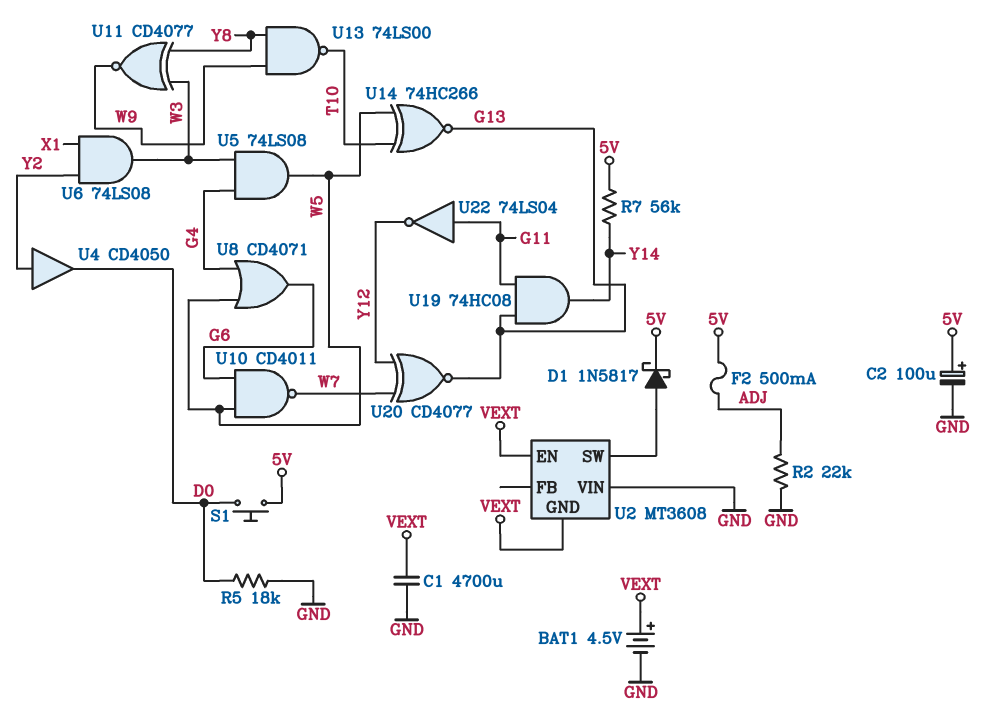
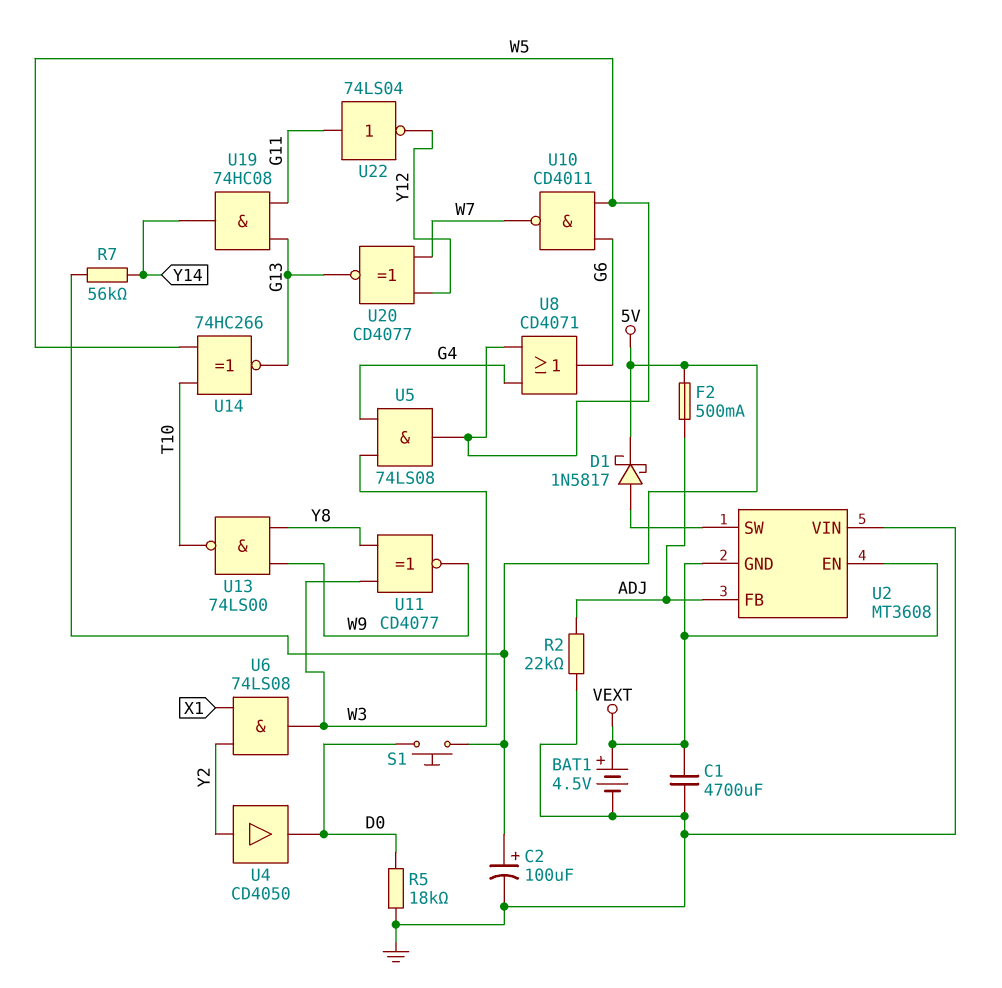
U2 pin FB: none -> ADJ

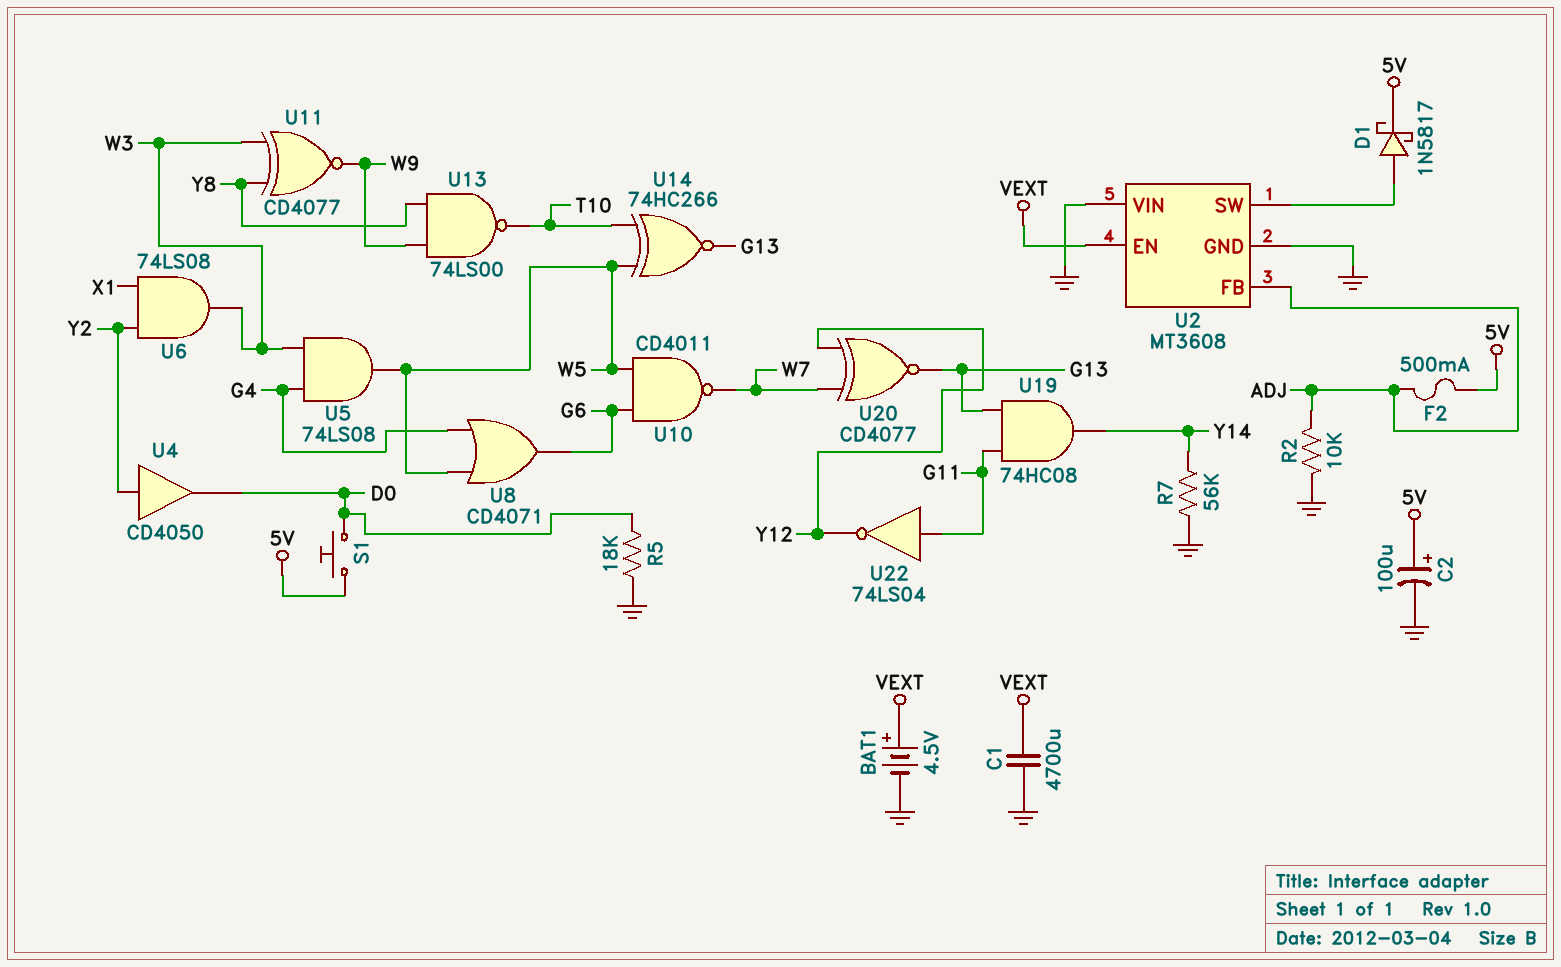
R2: 22k (ADJ, GND) -> 10k (ADJ, GND)
R7: 56k (5V, Y14) -> 56k (GND, Y14)
U2 pin GND: VEXT -> GND

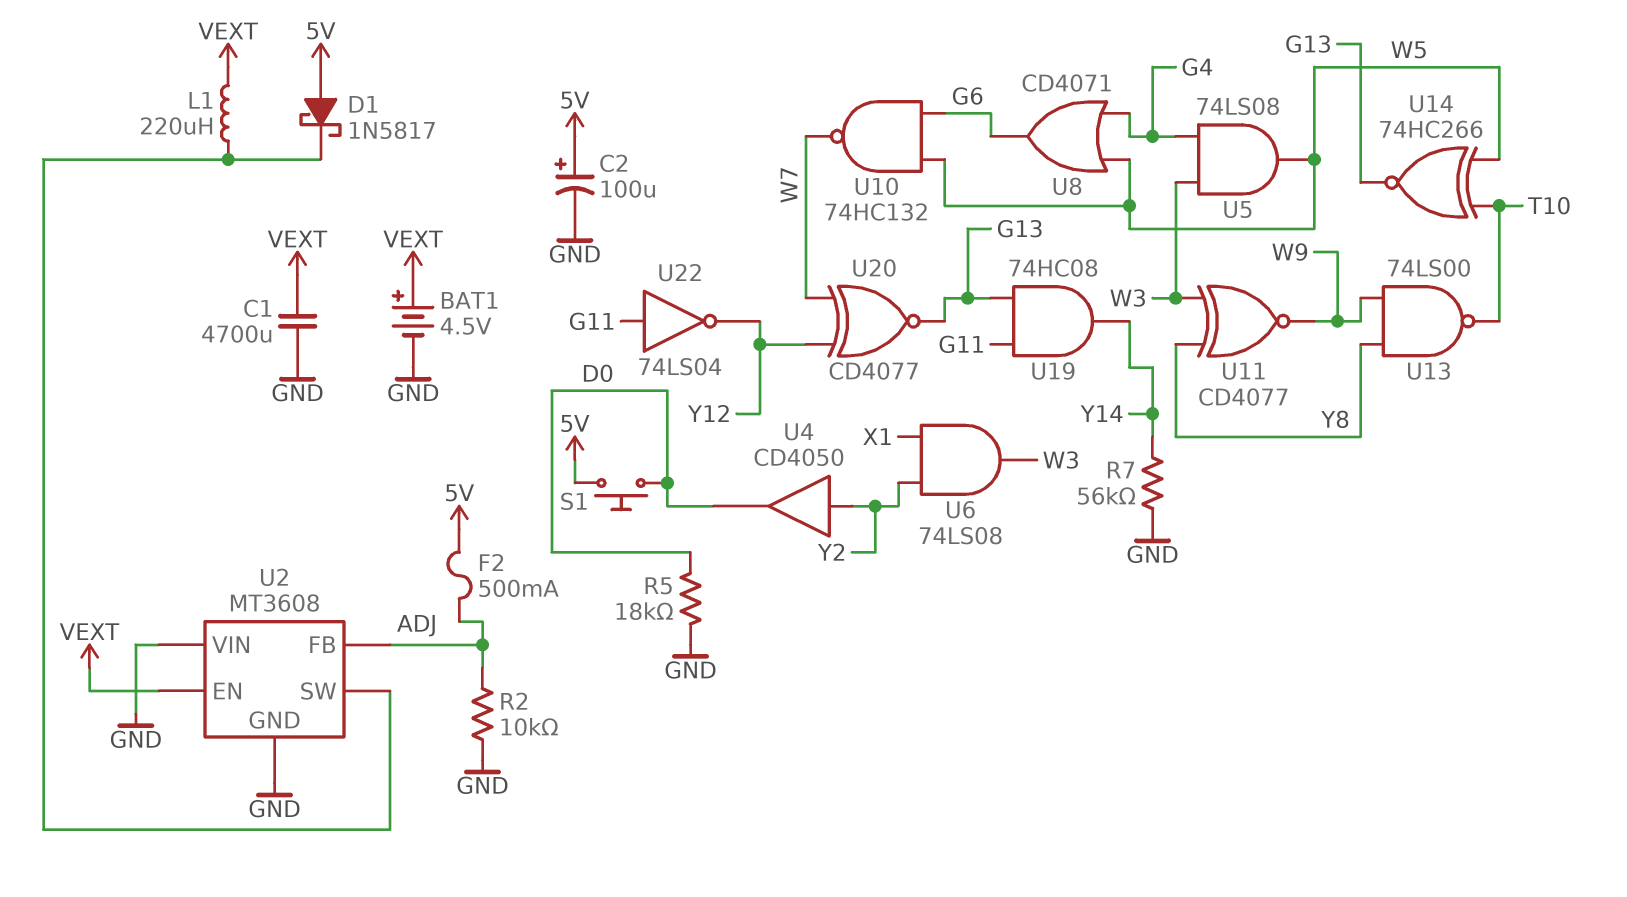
D1: schottky 1N5817 (A U2/SW, K 5V) -> schottky 1N5817 (A 5V, K U2/SW)
L1: none -> 220uH (U2/SW, VEXT)
U10: NAND CD4011 (in G6, in W5, out W7) -> NAND 74HC132 (in G6, in W5, out W7)

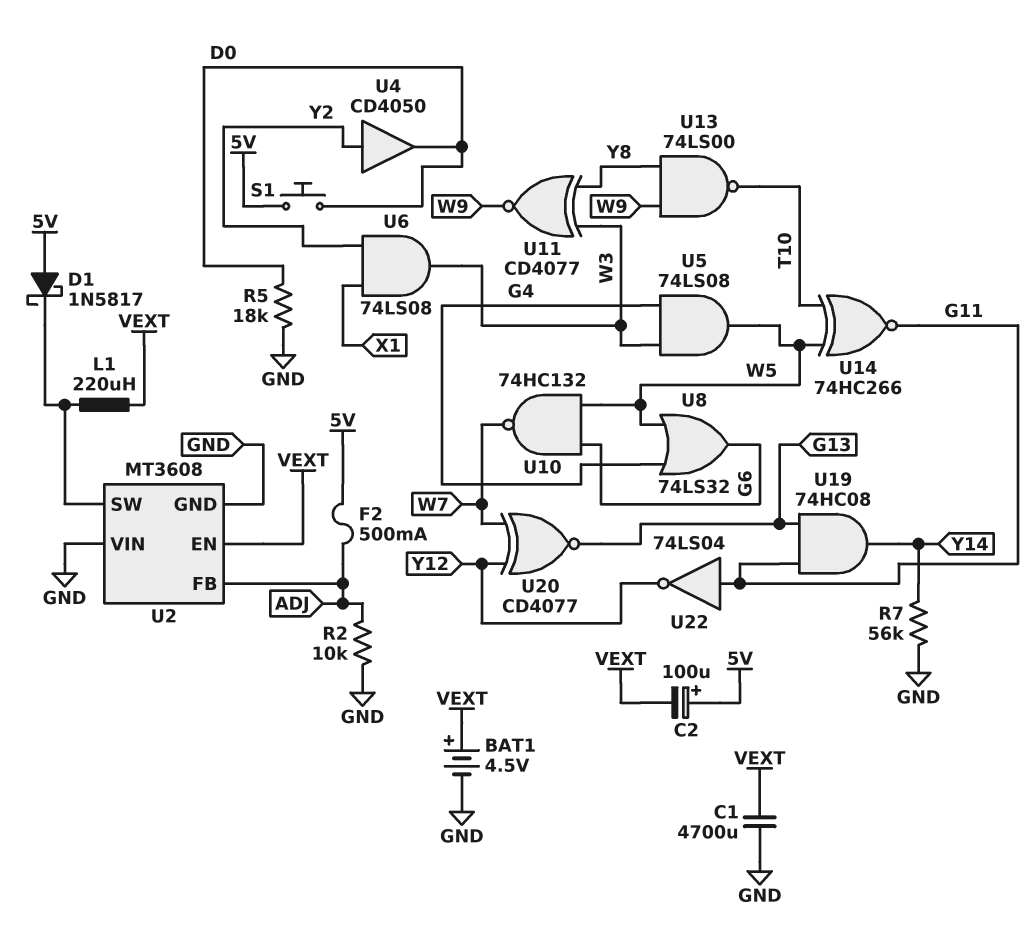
C2: 100uF (plus 5V, minus GND) -> 100uF (plus 5V, minus VEXT)
U8: OR CD4071 (in G4, in W5, out G6) -> OR 74LS32 (in G4, in W5, out G6)
U14: XNOR 74HC266 (in T10, in W5, out G13) -> XNOR 74HC266 (in T10, in W5, out G11)

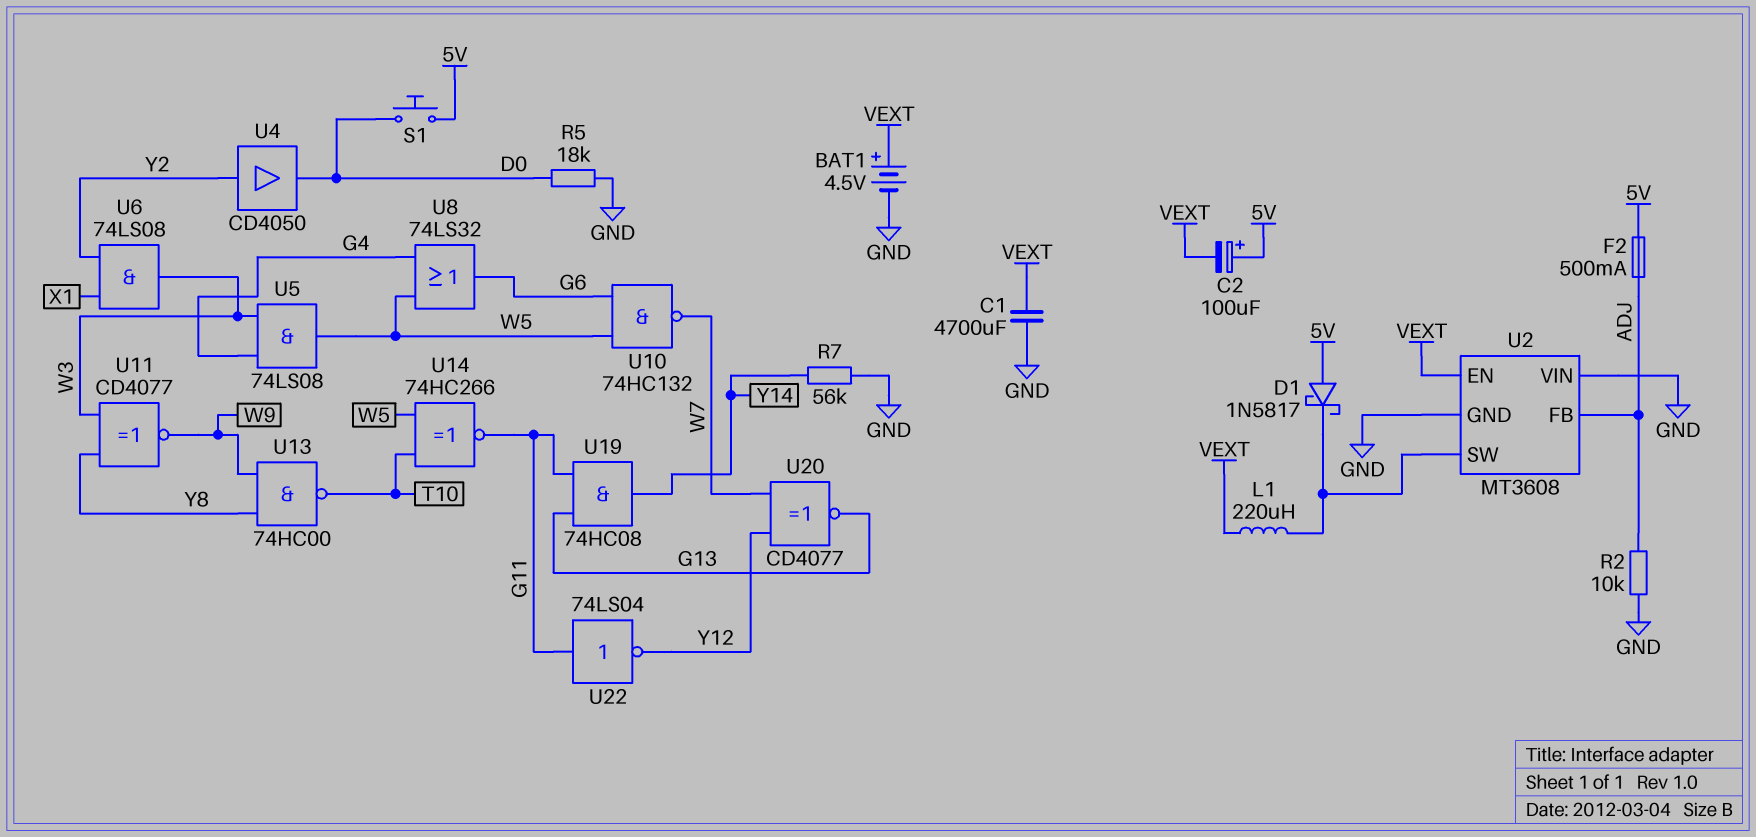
U13: NAND 74LS00 (in W9, in Y8, out T10) -> NAND 74HC00 (in W9, in Y8, out T10)

